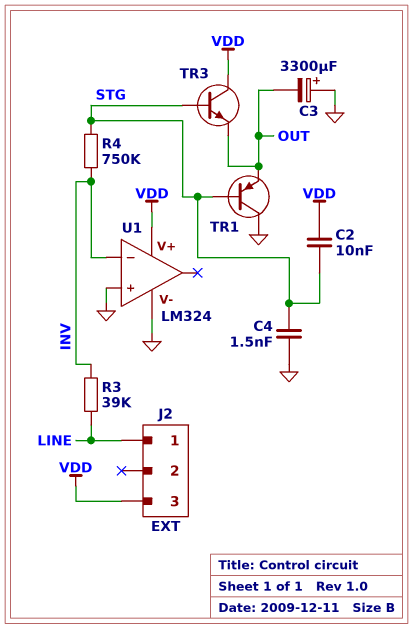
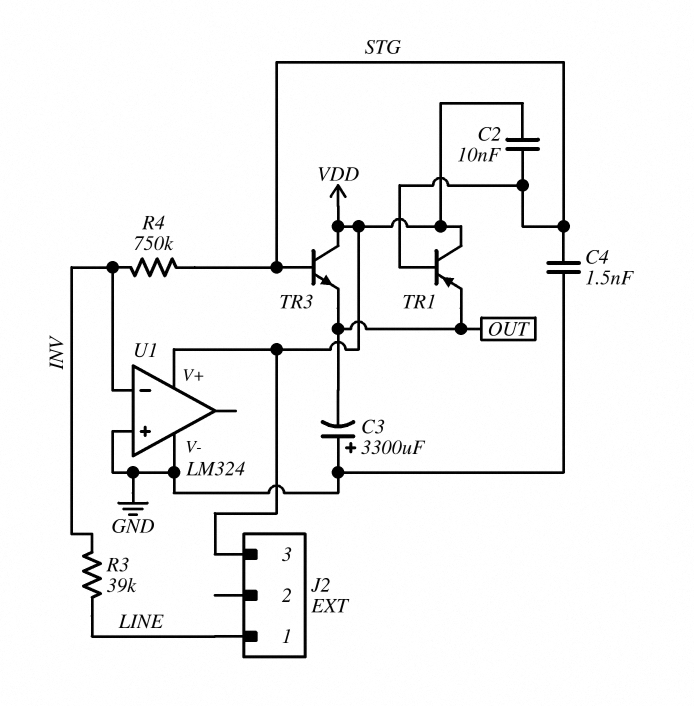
TR1: PNP (B STG, C GND, E OUT) -> PNP (B STG, C VDD, E OUT)

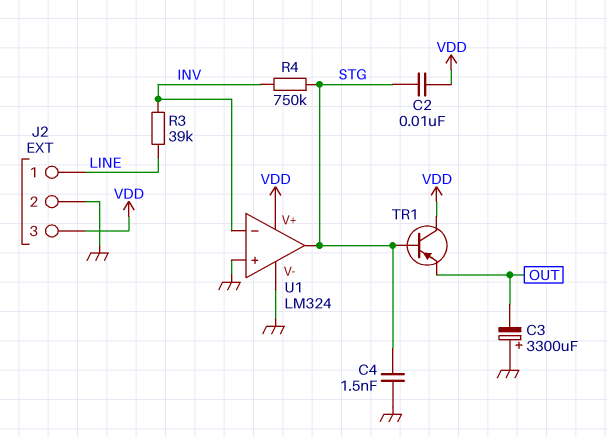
J2 pin 2: none -> GND
TR3: NPN (B STG, C VDD, E OUT) -> none
U1 pin out: none -> STG

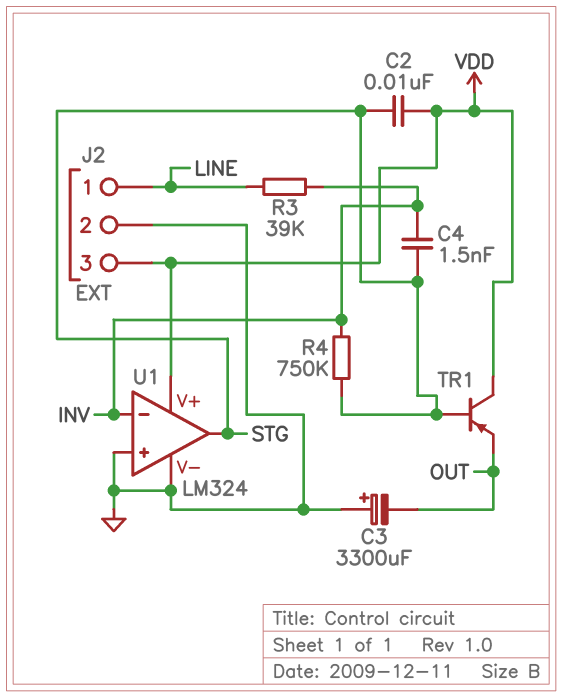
C4: 1.5nF (GND, STG) -> 1.5nF (INV, STG)

